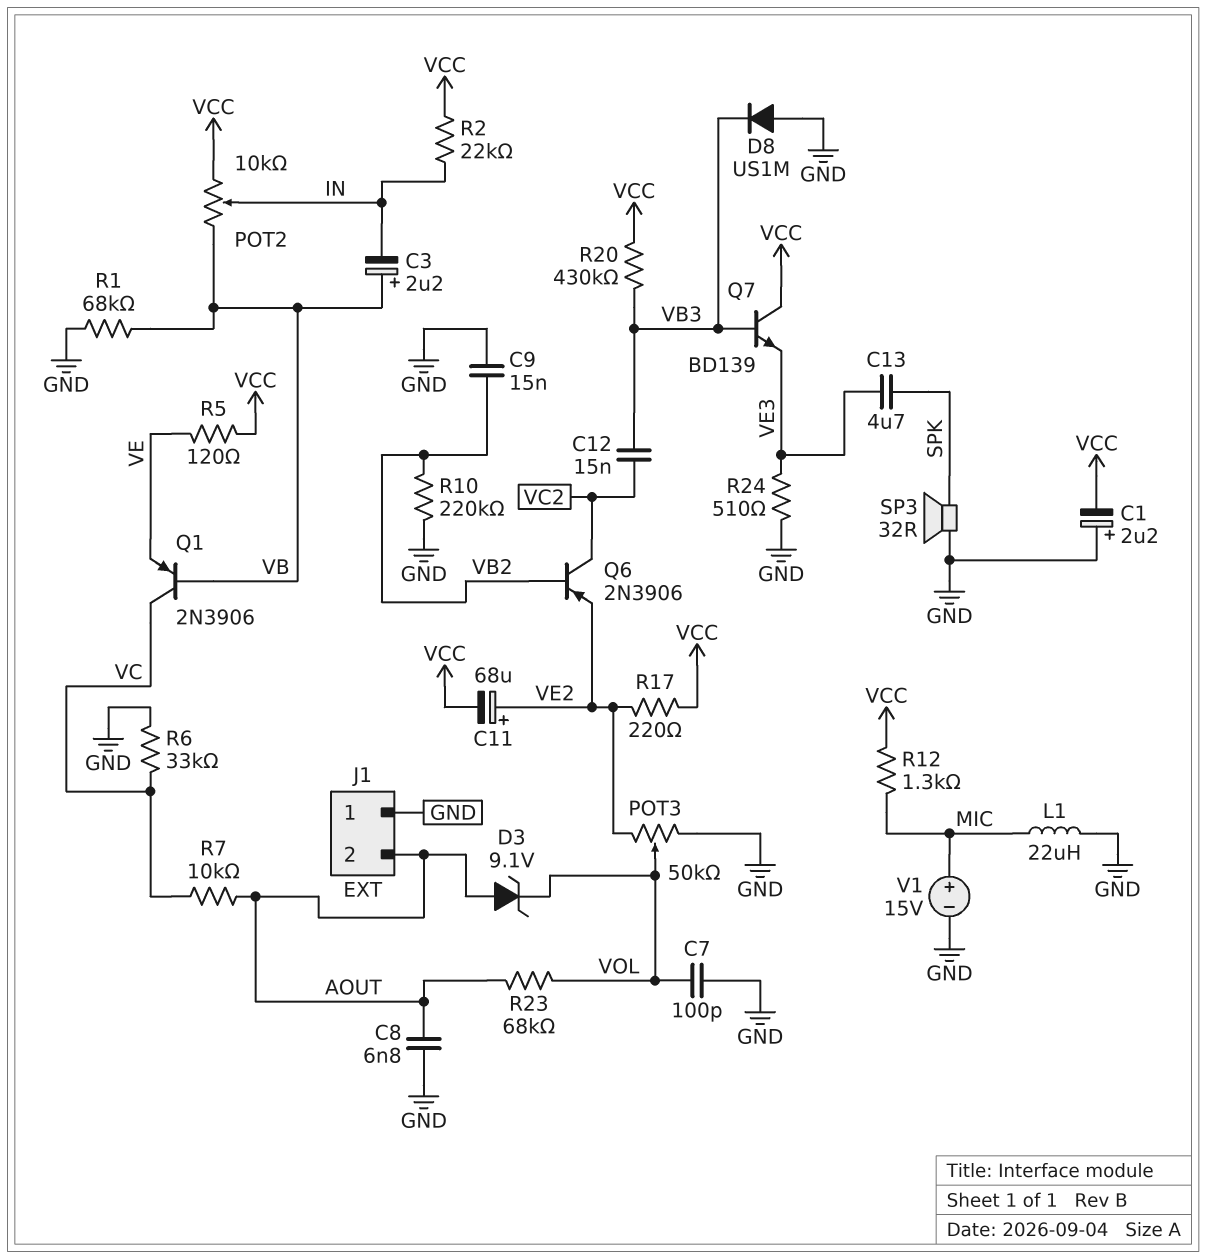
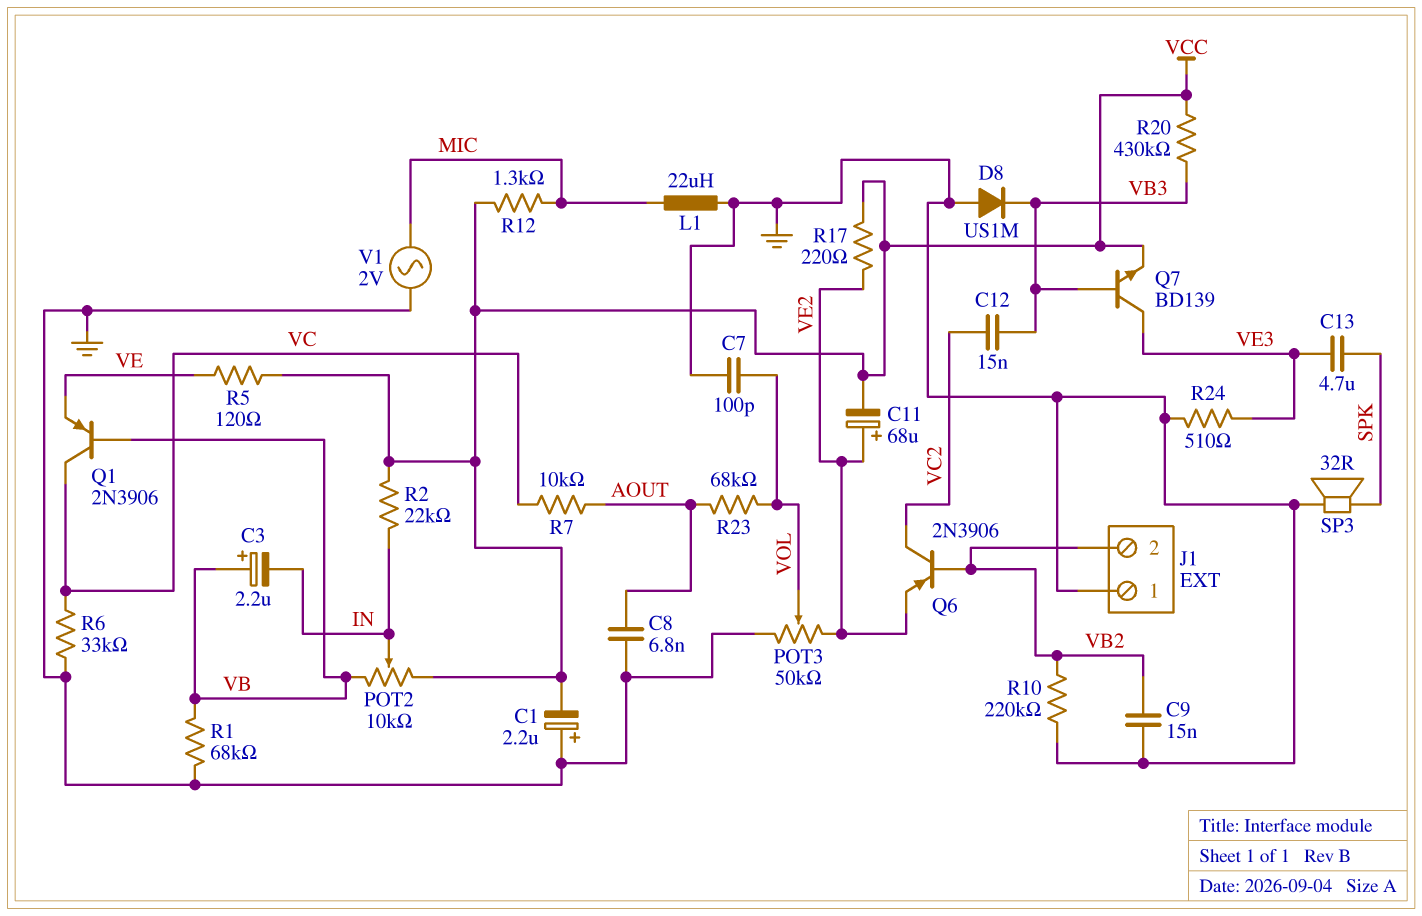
D3: zener 9.1V (A AOUT, K VOL) -> none
J1 pin 2: AOUT -> VB2
Q7: NPN BD139 (B VB3, C VCC, E VE3) -> NPN BD139 (B VB3, C VE3, E VCC)
V1: 15V (plus MIC, minus GND) -> AC 2V (GND, MIC)

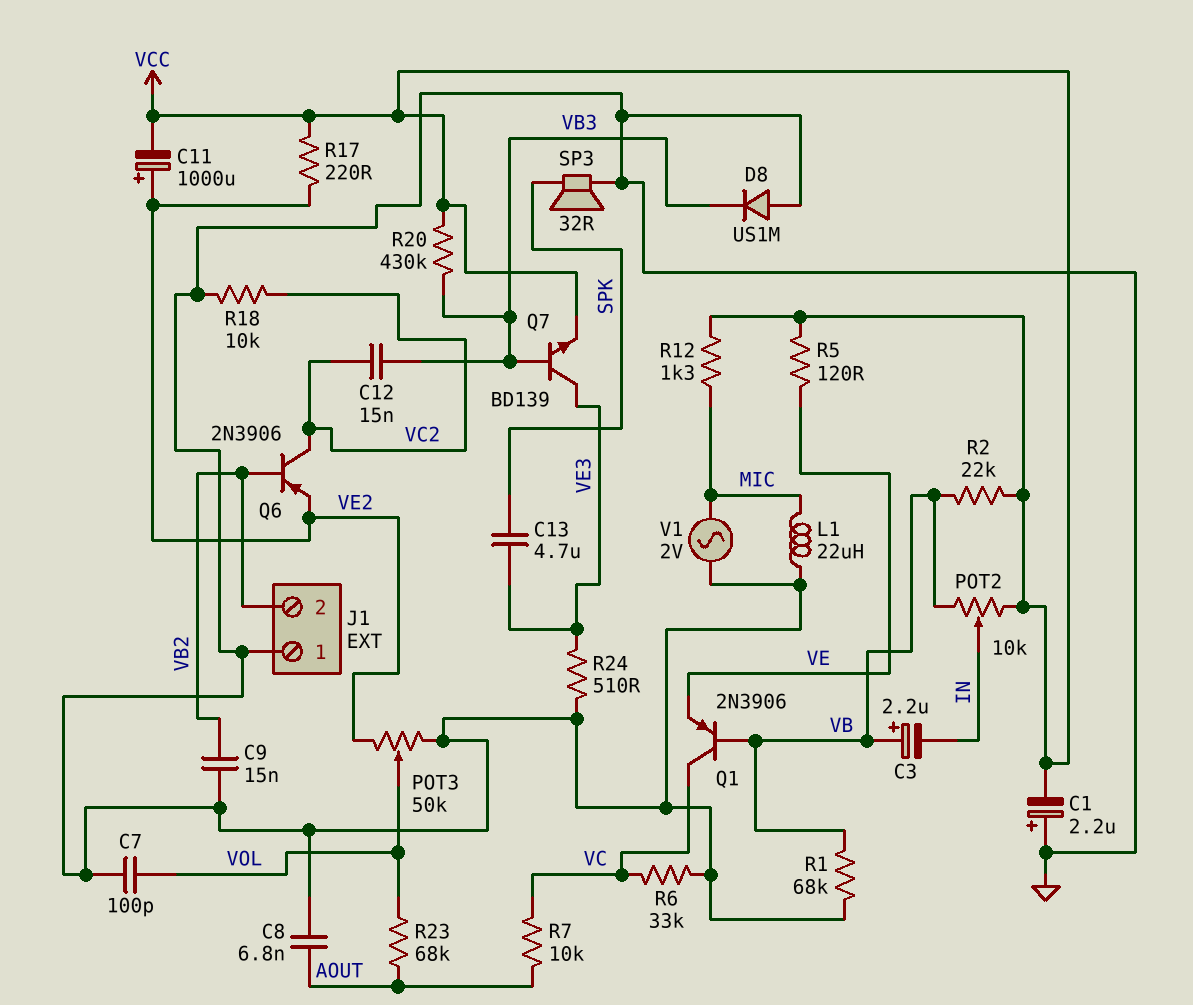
C11: 68uF (plus VE2, minus VCC) -> 1000uF (plus VE2, minus VCC)
R2: 22k (IN, VCC) -> 22k (VB, VCC)
R10: 220k (GND, VB2) -> none
R18: none -> 10k (GND, VC2)

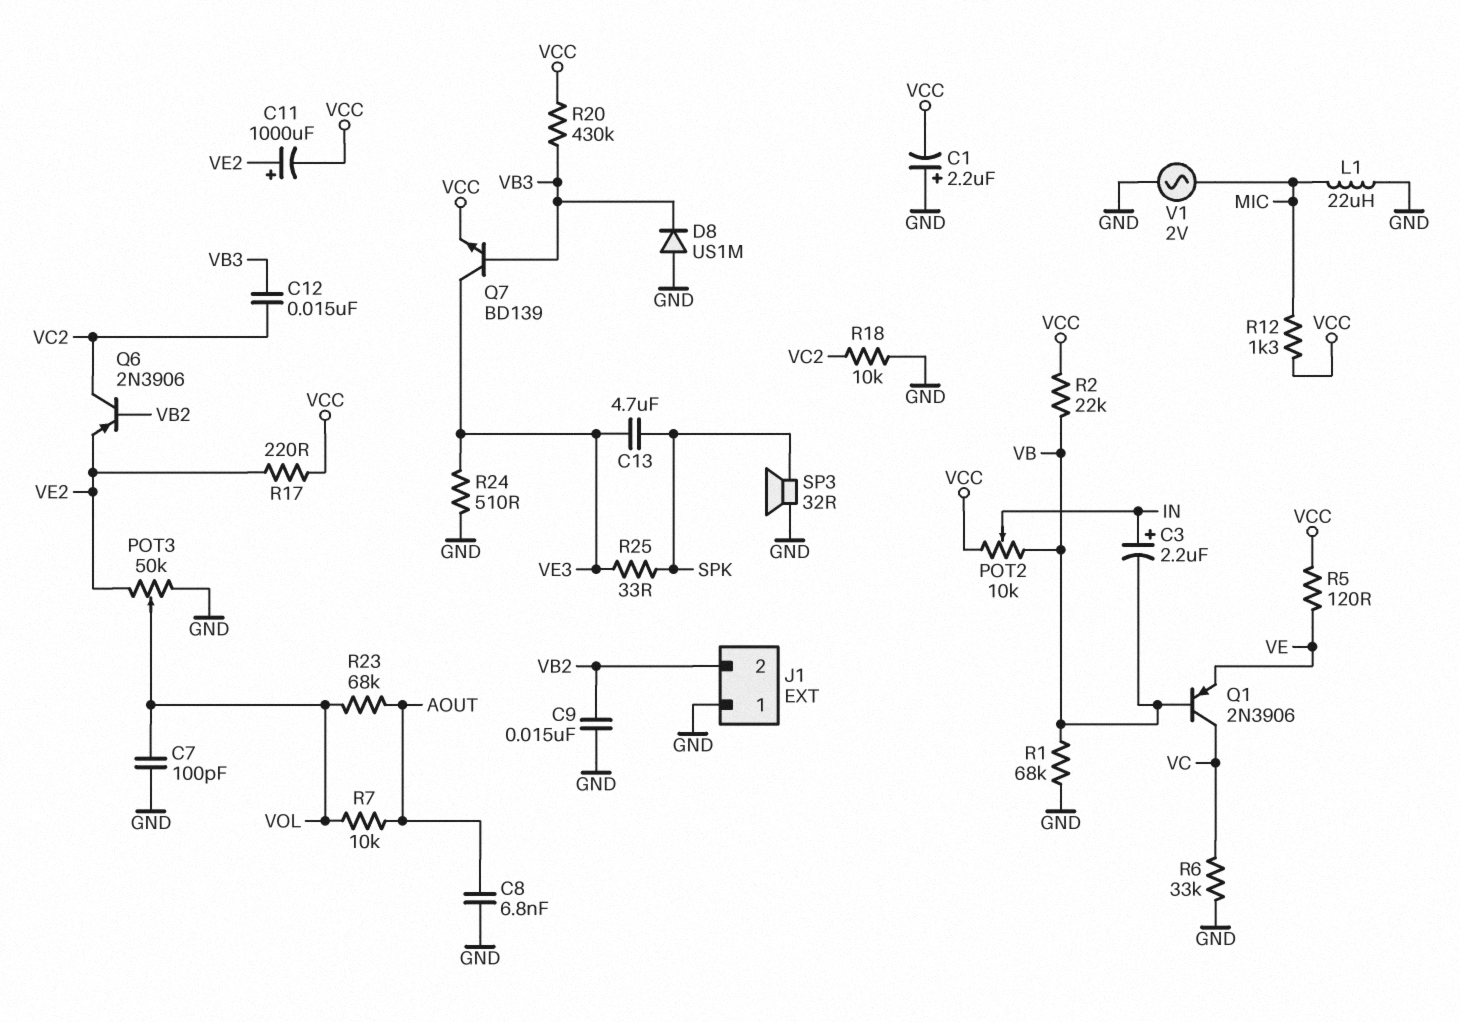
C3: 2.2uF (plus VB, minus IN) -> 2.2uF (plus IN, minus VB)
R7: 10k (AOUT, VC) -> 10k (AOUT, VOL)
R25: none -> 33 (SPK, VE3)

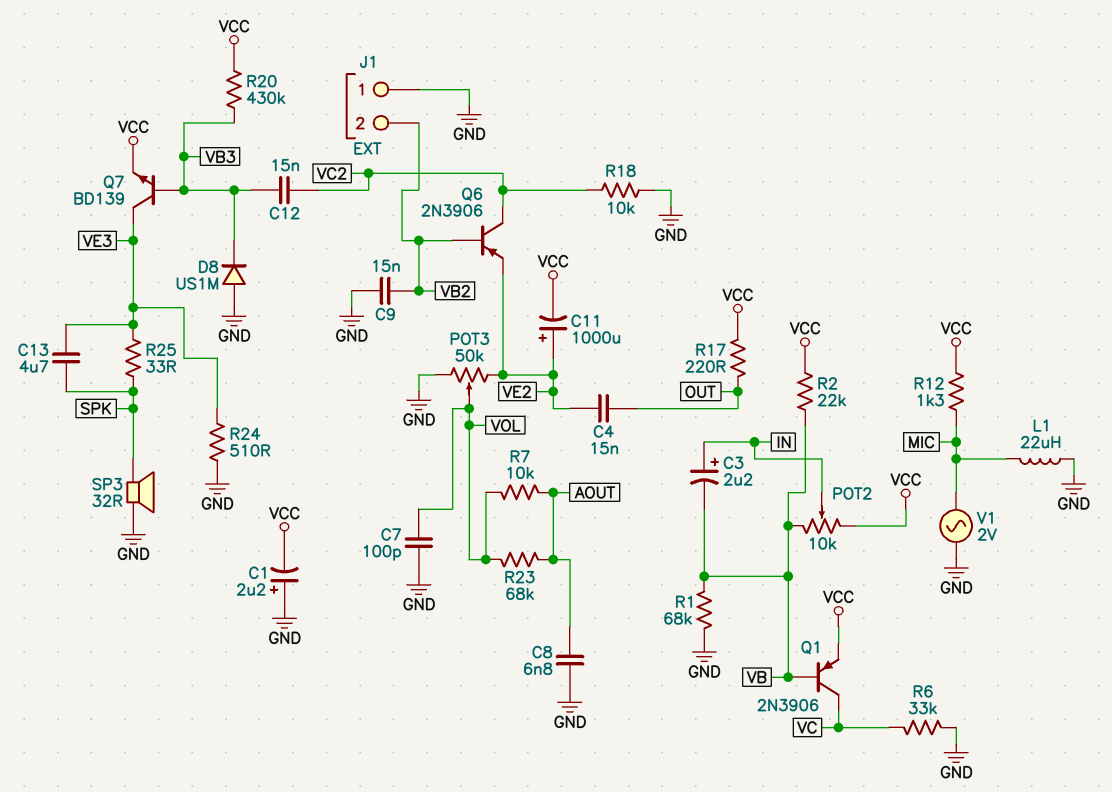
C4: none -> 15nF (OUT, VE2)
Q1: PNP 2N3906 (B VB, C VC, E VE) -> PNP 2N3906 (B VB, C VC, E VCC)
R5: 120 (VCC, VE) -> none
R17: 220 (VCC, VE2) -> 220 (OUT, VCC)

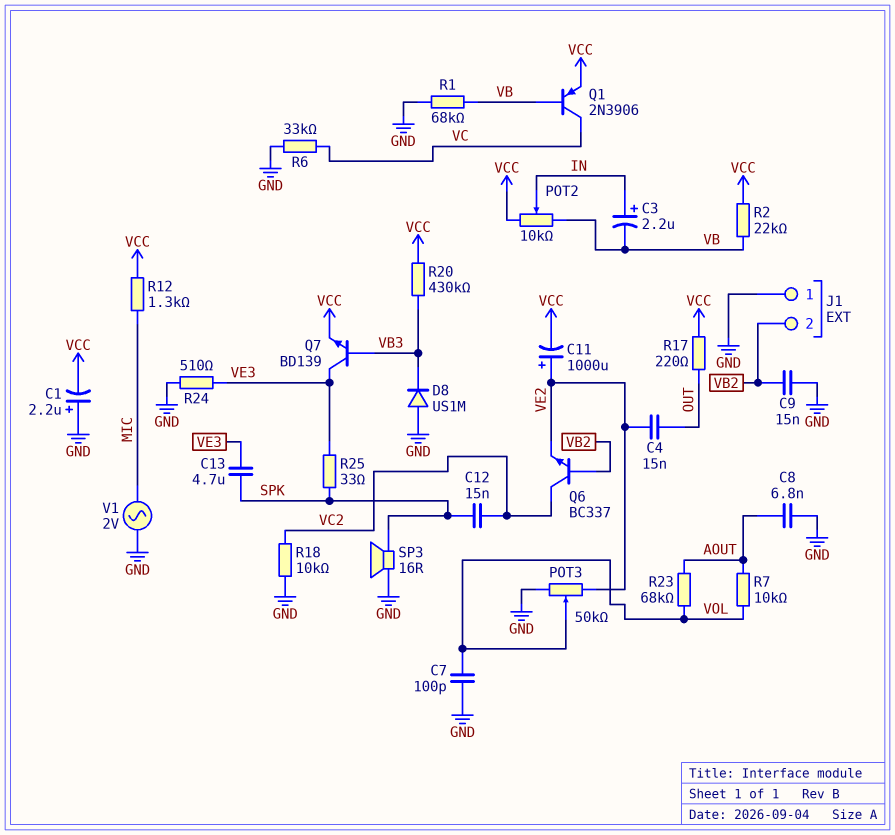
C12: 15nF (VB3, VC2) -> 15nF (SPK, VC2)
L1: 22uH (GND, MIC) -> none
Q6: PNP 2N3906 (B VB2, C VC2, E VE2) -> NPN BC337 (B VB2, C VC2, E VE2)
SP3: speaker 32R (GND, SPK) -> speaker 16R (GND, SPK)

